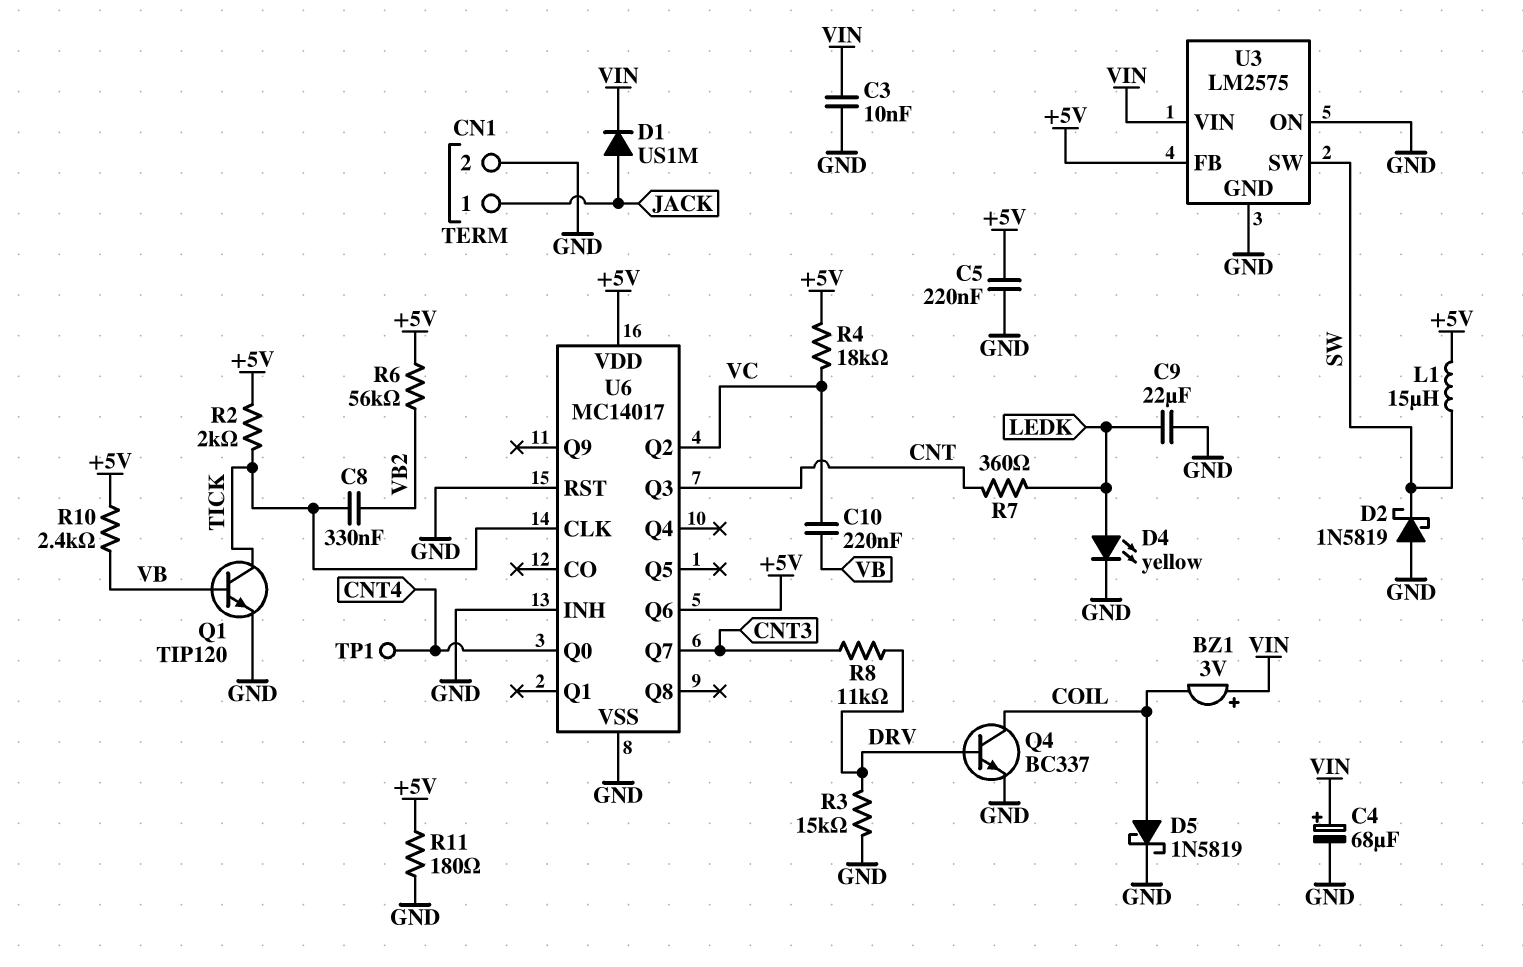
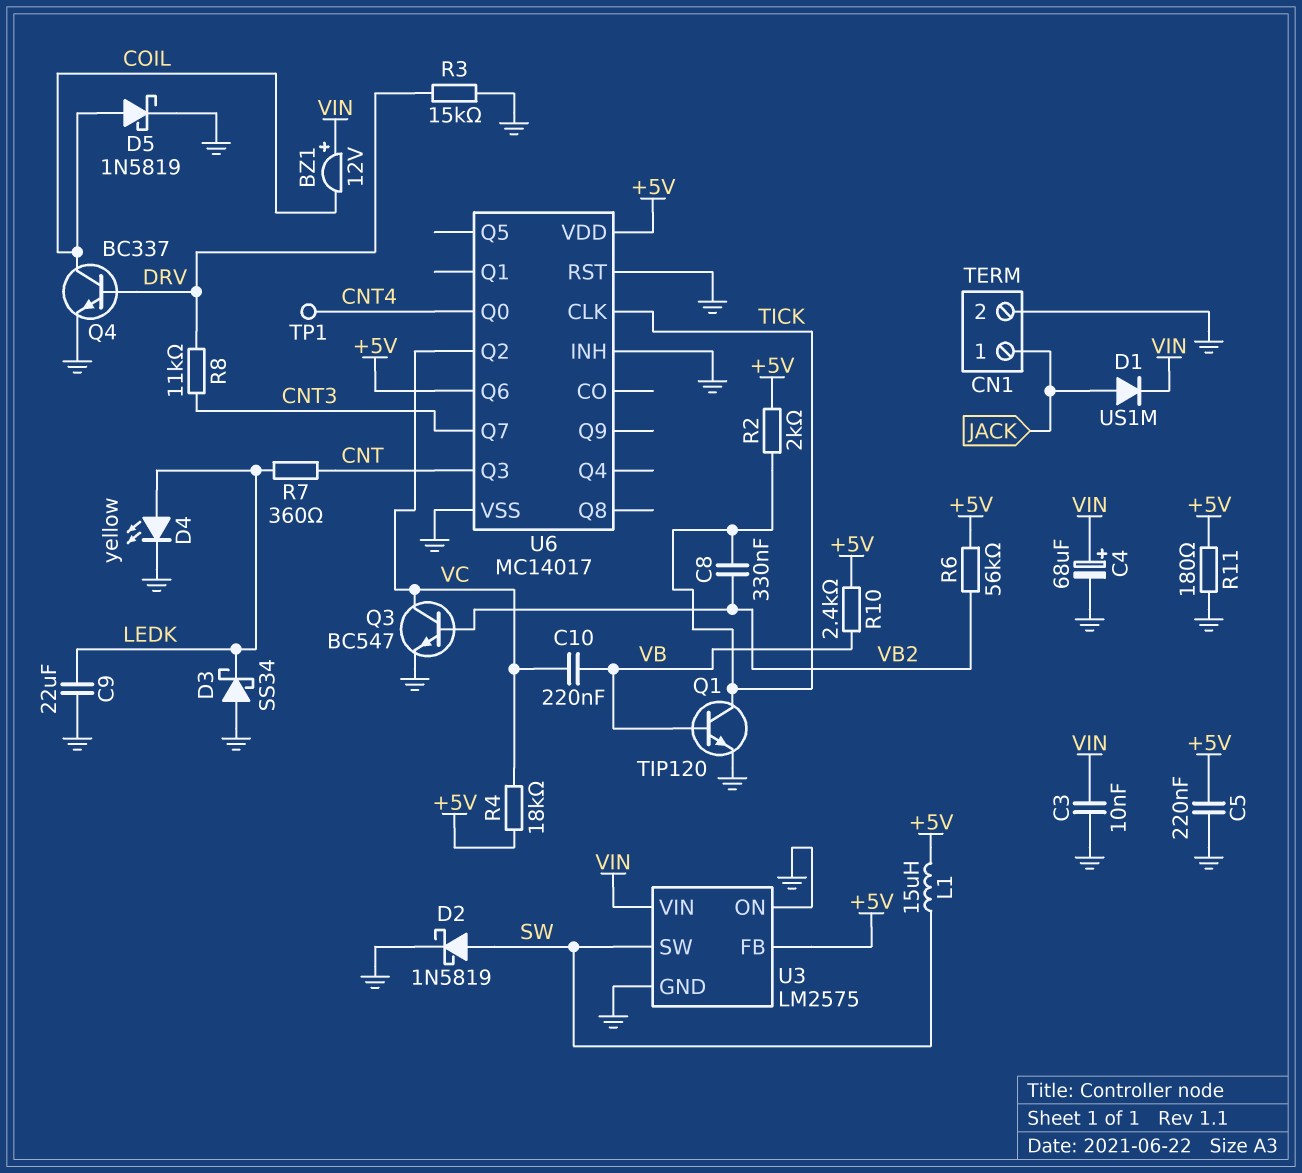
BZ1: buzzer 3V (plus VIN, minus COIL) -> buzzer 12V (plus VIN, minus COIL)
D2: schottky 1N5819 (A GND, K SW) -> schottky 1N5819 (A SW, K GND)
D3: none -> schottky SS34 (A GND, K LEDK)
Q3: none -> NPN BC547 (B VB2, C VC, E GND)

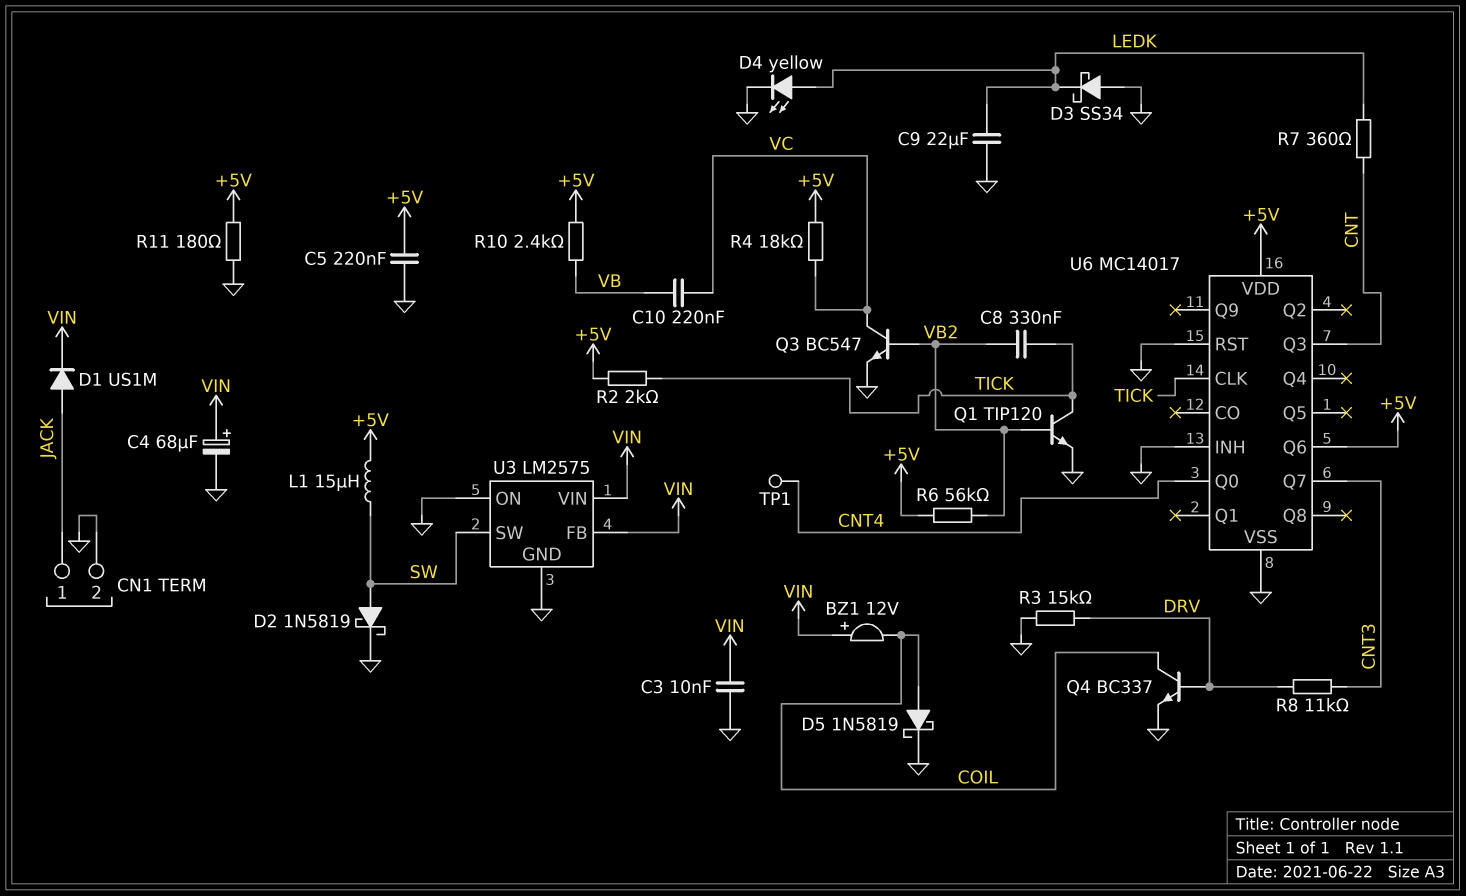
Q1: NPN TIP120 (B VB, C TICK, E GND) -> NPN TIP120 (B VB2, C TICK, E GND)
U3 pin FB: +5V -> VIN
U6 pin Q2: VC -> none

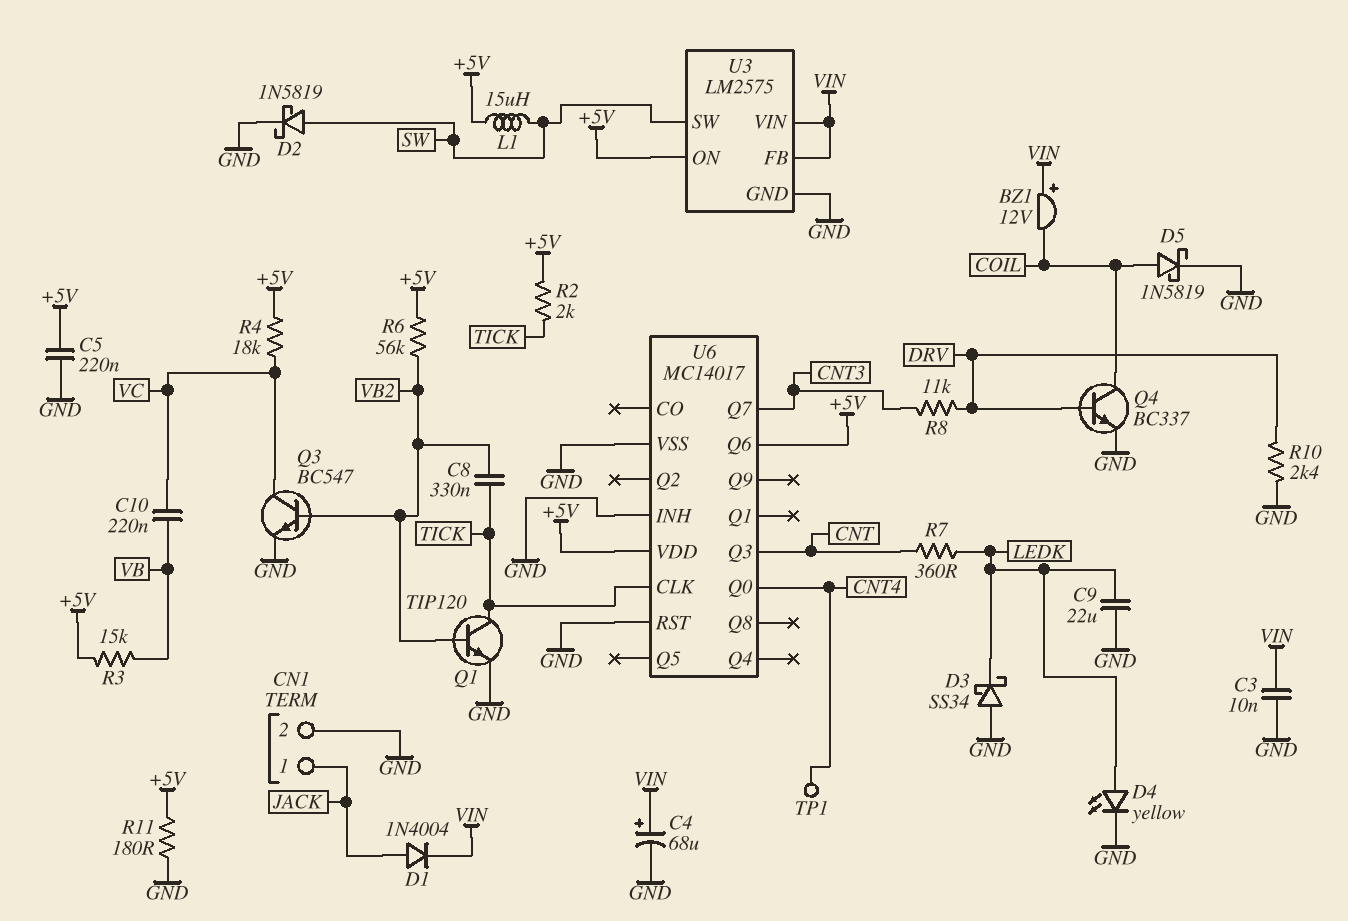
D1: diode US1M (A JACK, K VIN) -> diode 1N4004 (A JACK, K VIN)
R3: 15k (DRV, GND) -> 15k (+5V, VB)
R10: 2.4k (+5V, VB) -> 2.4k (DRV, GND)
U3 pin ON: GND -> +5V

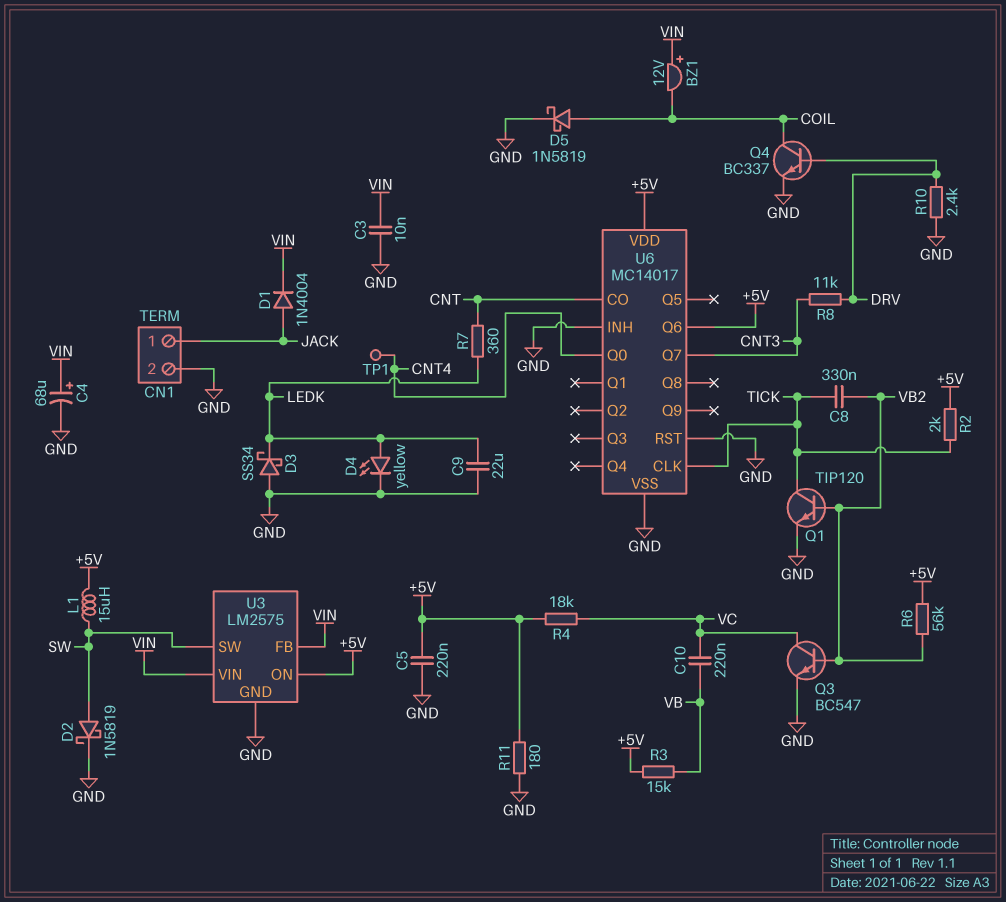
U6 pin CO: none -> CNT
U6 pin Q3: CNT -> none

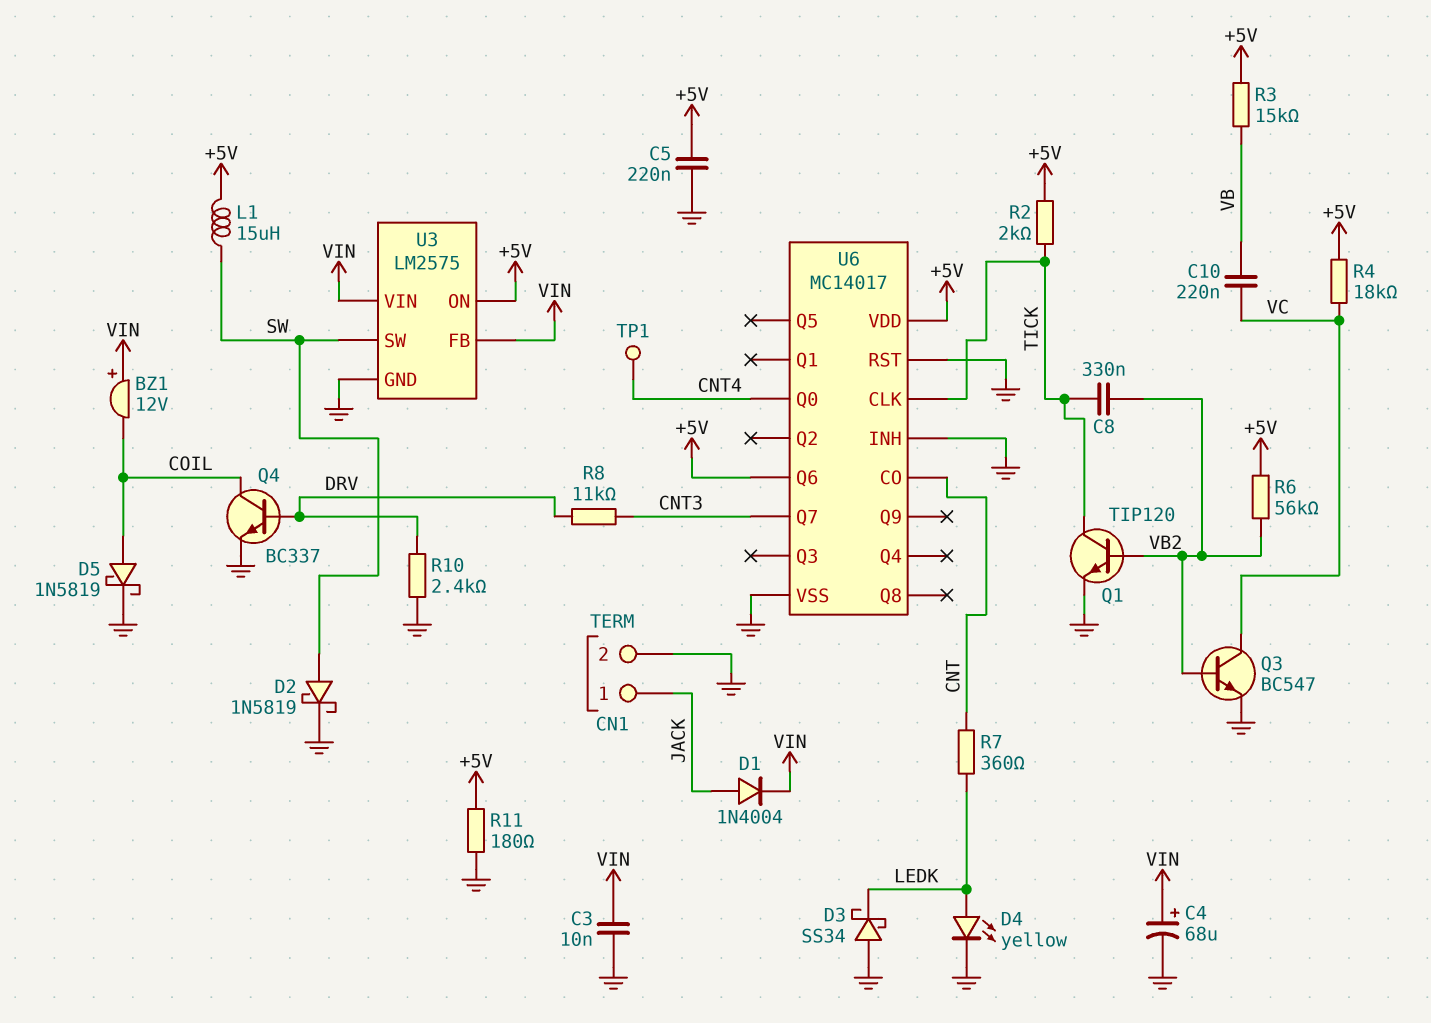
C9: 22uF (GND, LEDK) -> none

